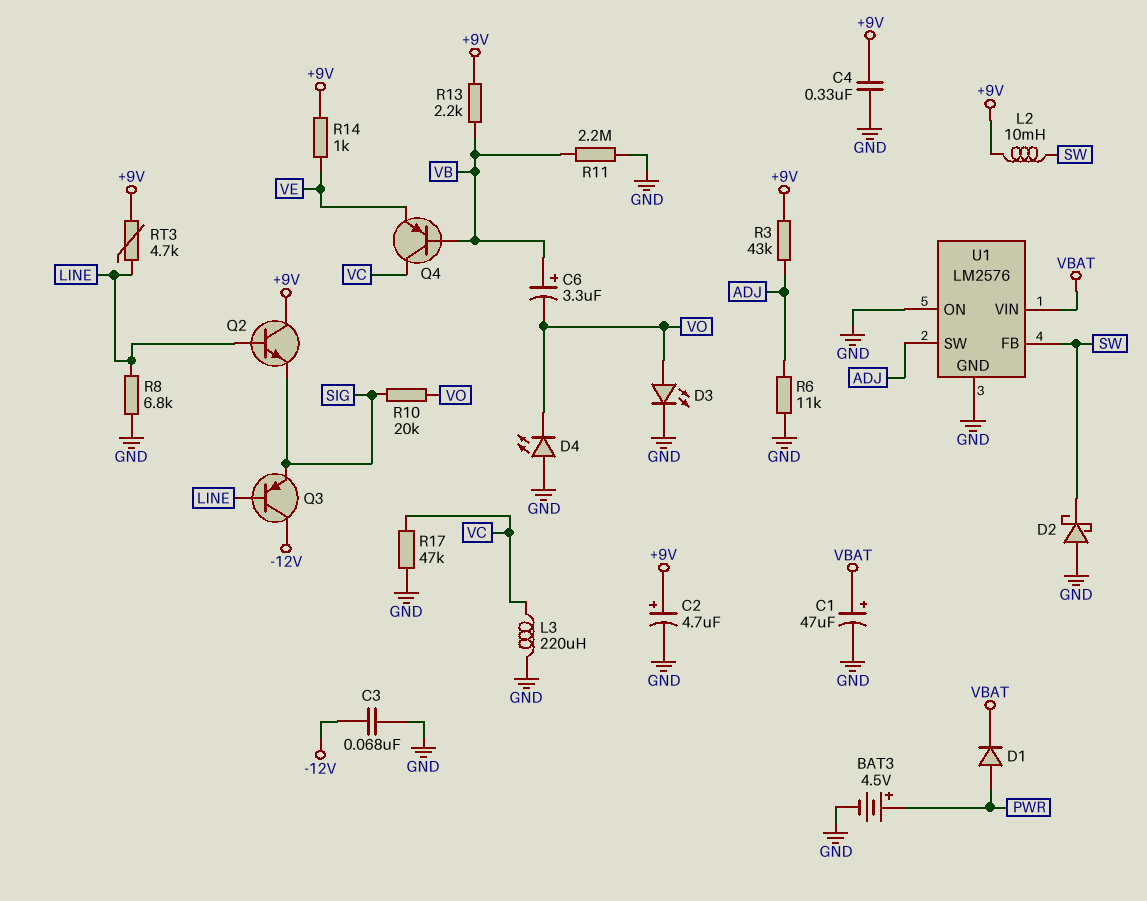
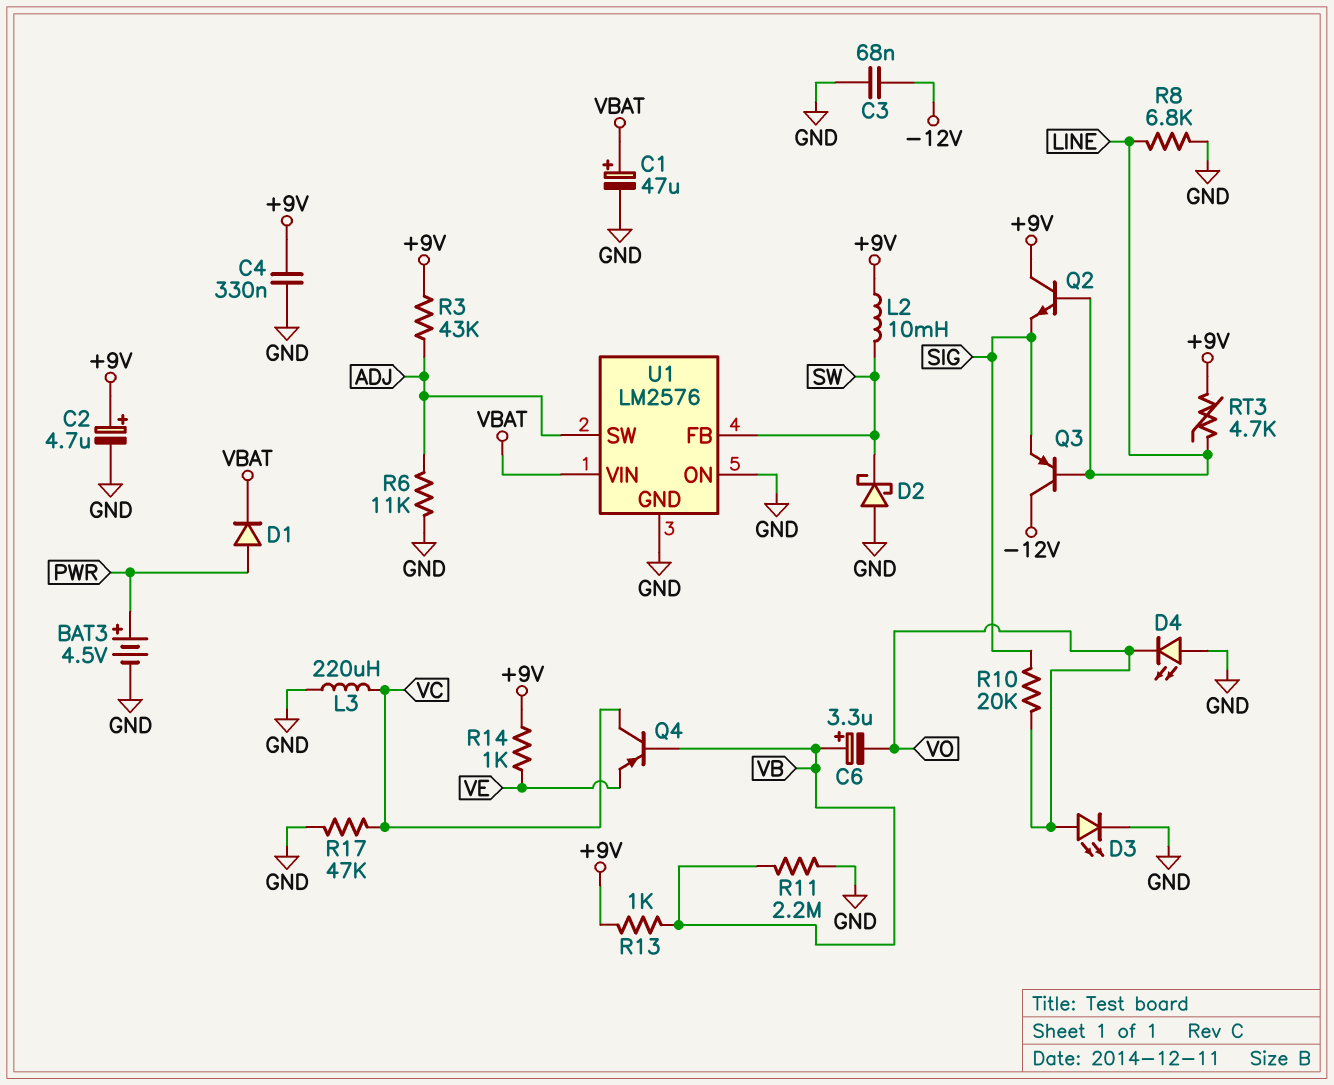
R13: 2.2k (+9V, VB) -> 1k (+9V, VB)

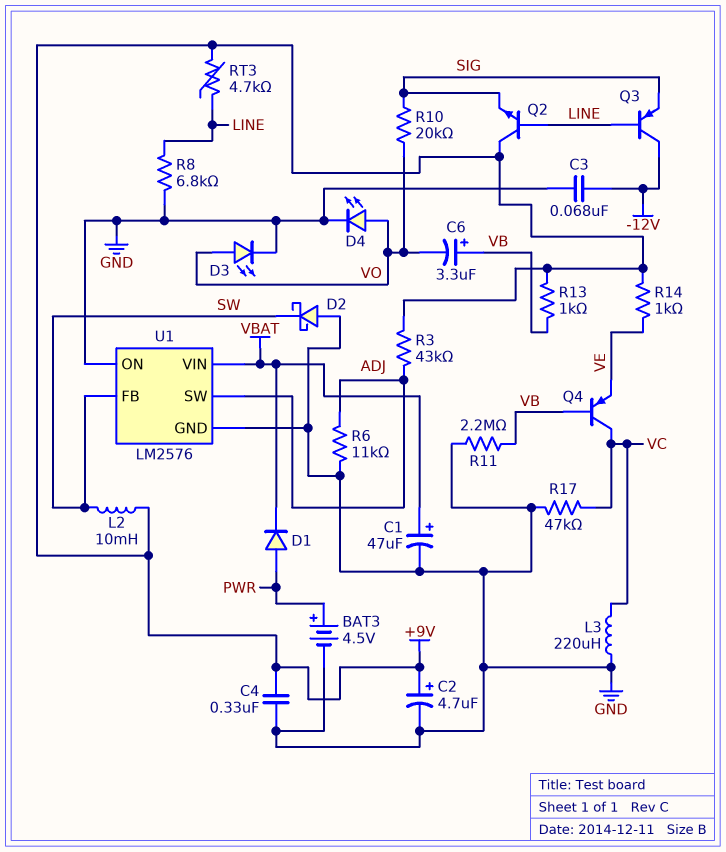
D4: LED (A GND, K VO) -> LED (A VO, K GND)

